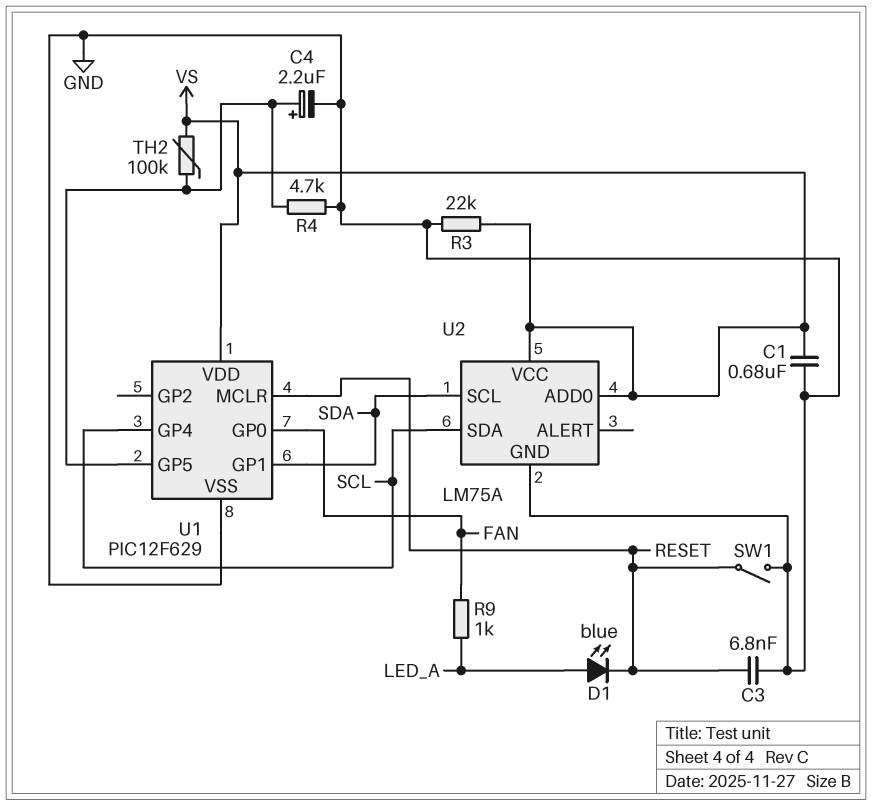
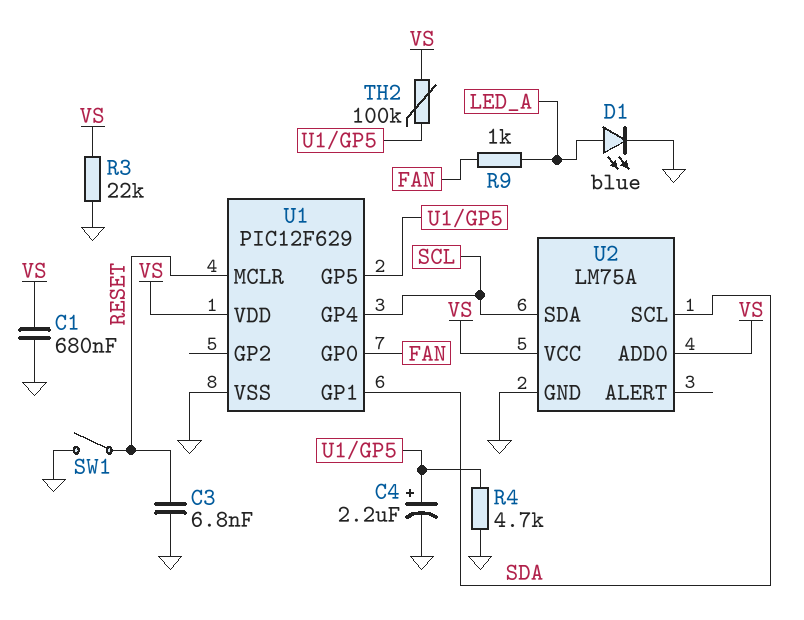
D1: LED blue (A LED_A, K RESET) -> LED blue (A LED_A, K GND)

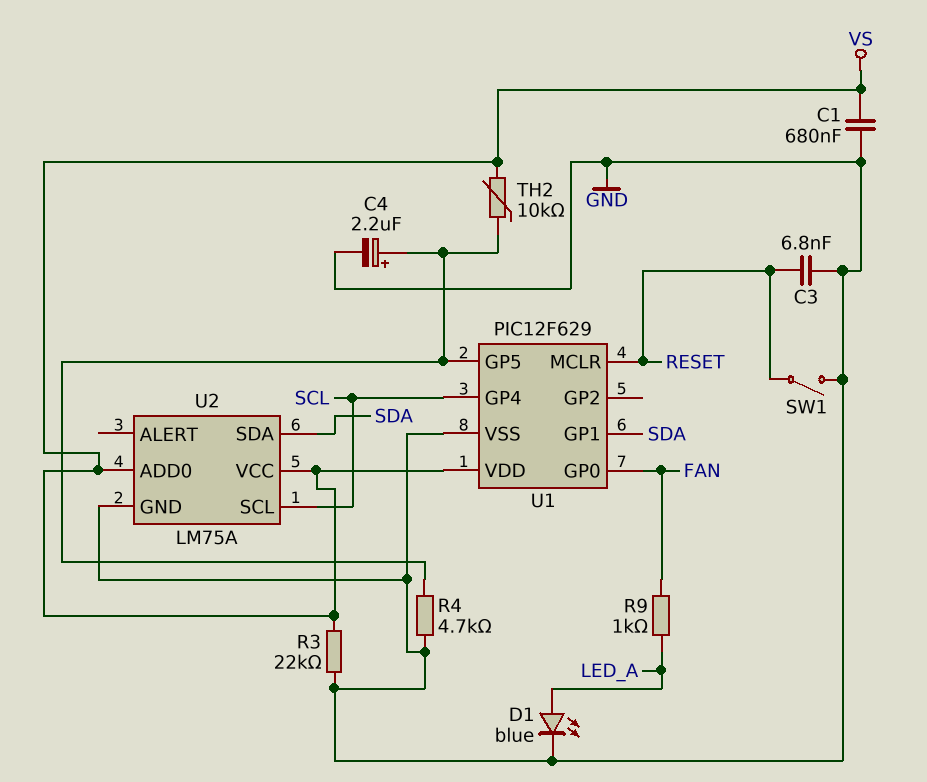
TH2: 100k (U1/GP5, VS) -> 10k (U1/GP5, VS)
U2 pin SCL: SDA -> SCL
U2 pin SDA: SCL -> SDA

